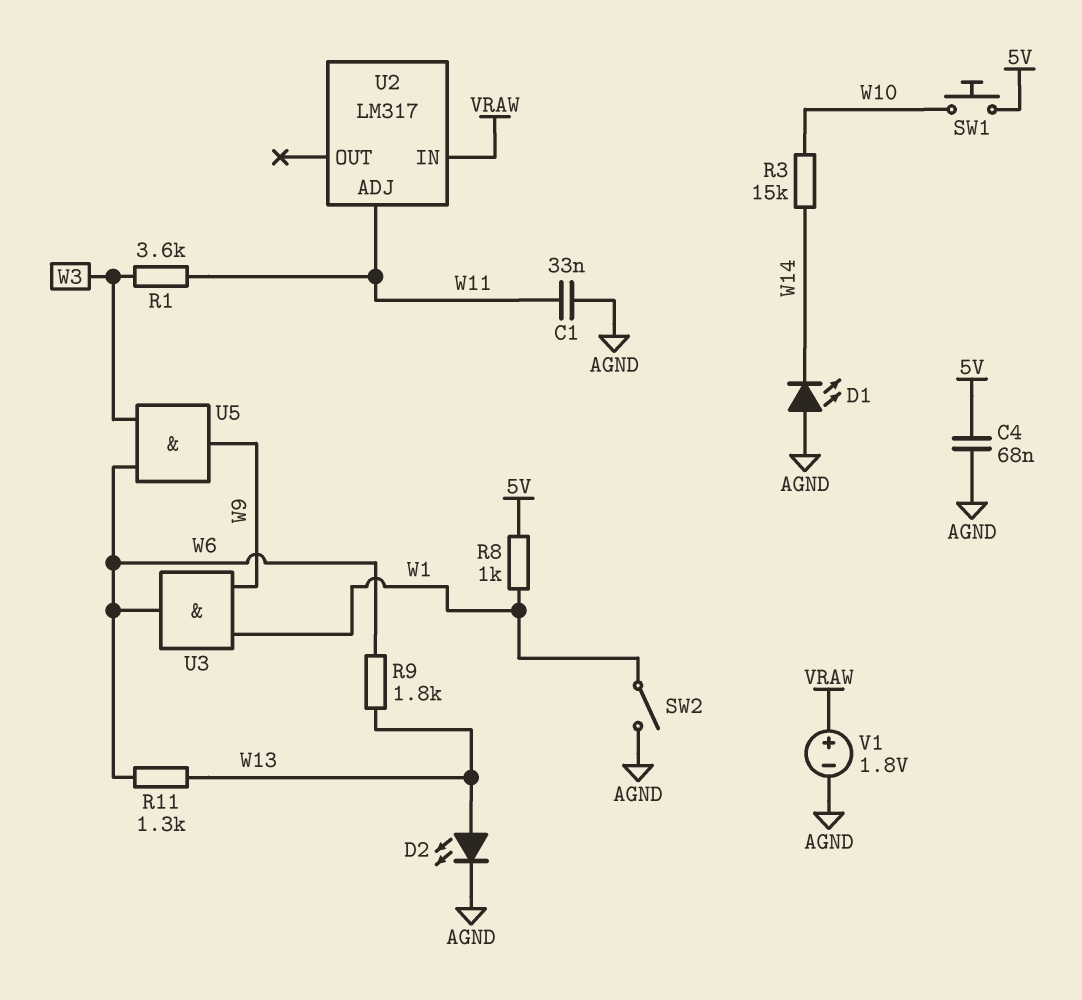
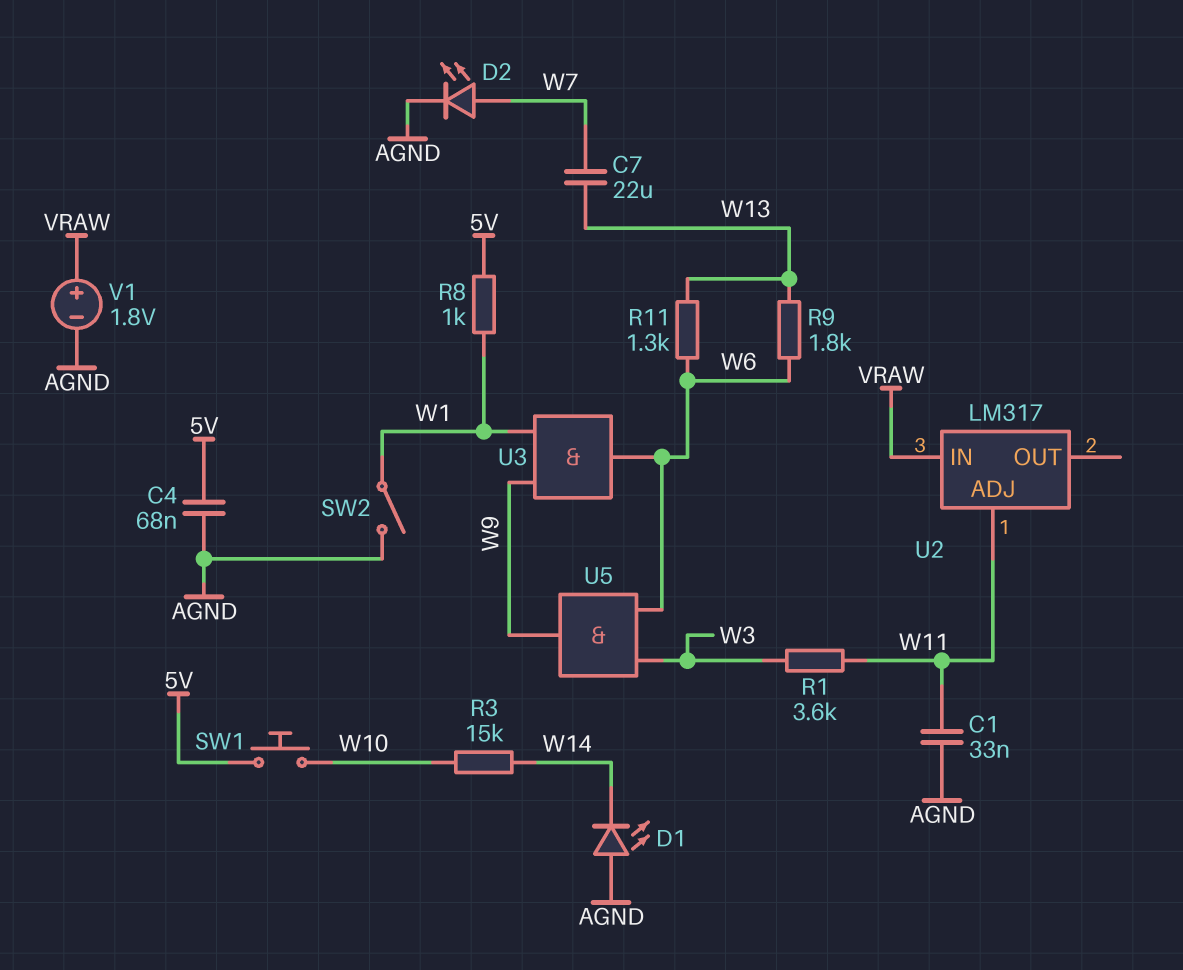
C7: none -> 22uF (W7, W13)
D2: LED (A W13, K AGND) -> LED (A W7, K AGND)

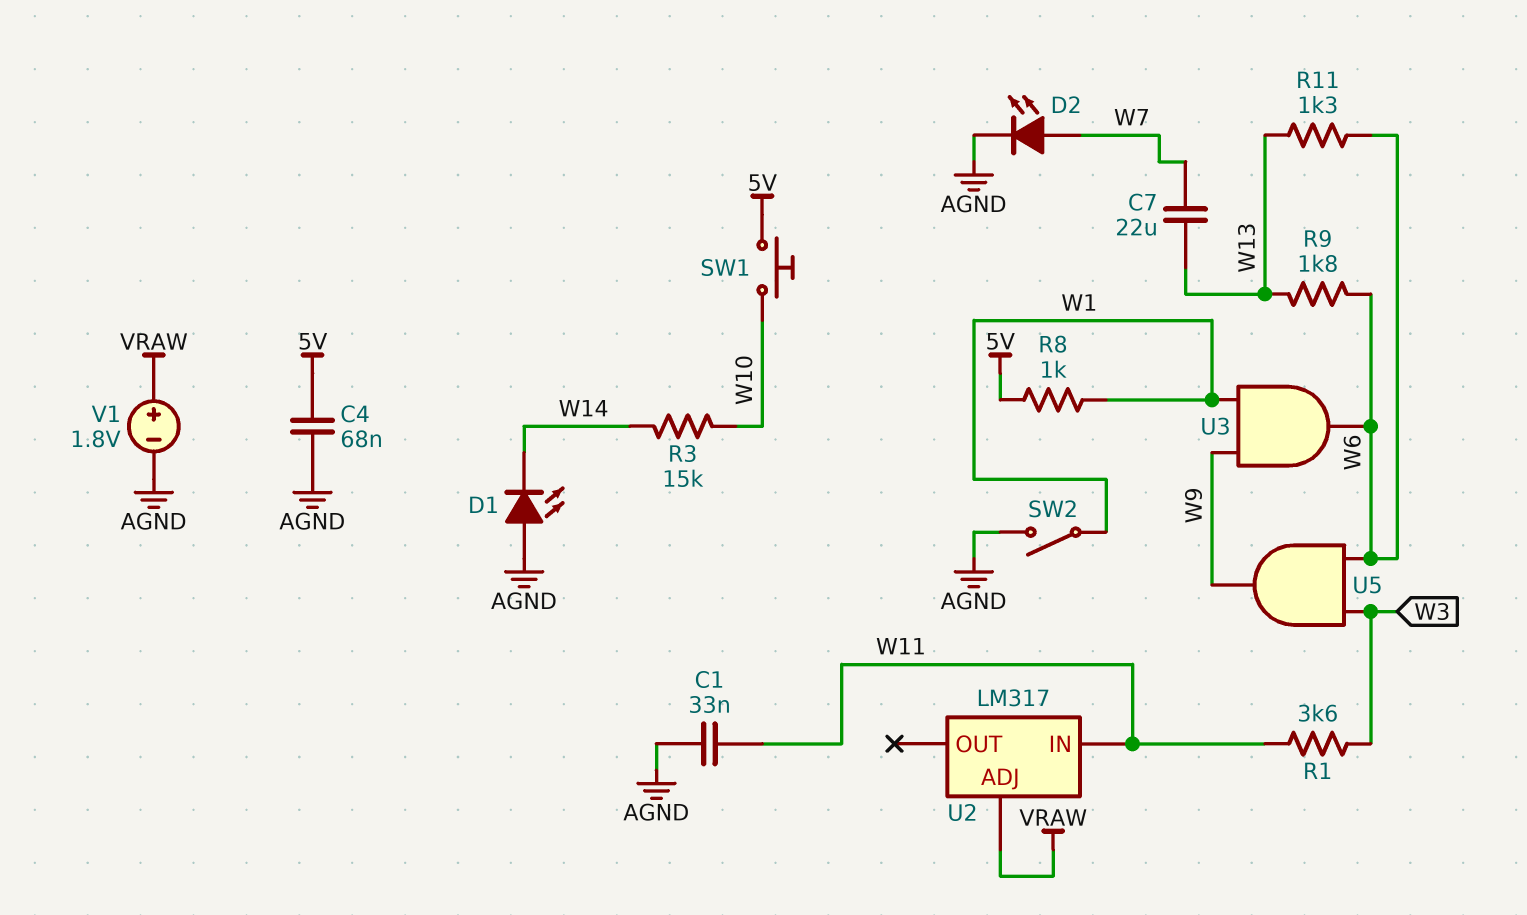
U2 pin ADJ: W11 -> VRAW
U2 pin IN: VRAW -> W11

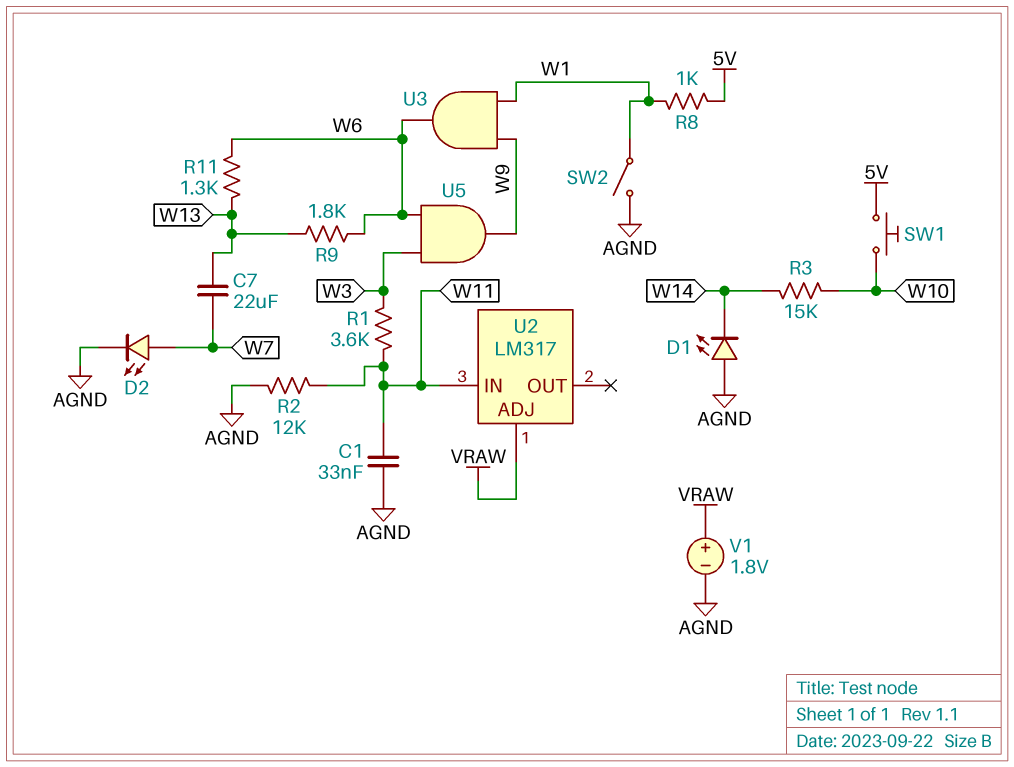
C4: 68nF (5V, AGND) -> none
R2: none -> 12k (AGND, W11)

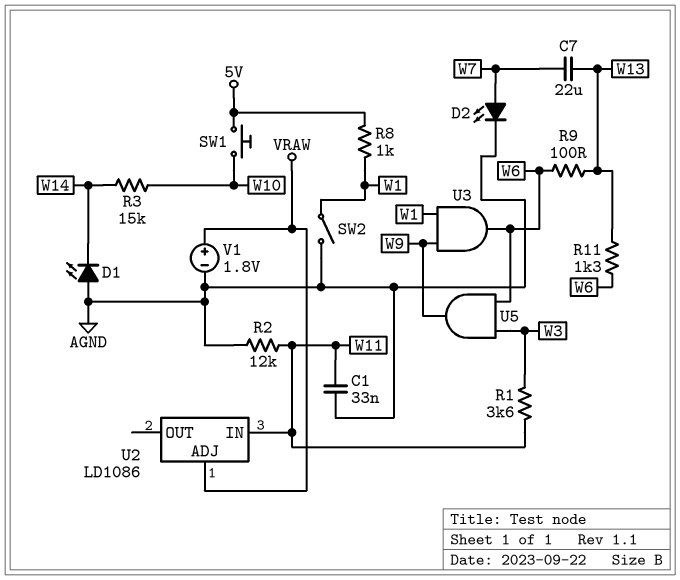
R9: 1.8k (W6, W13) -> 100 (W6, W13)
U2: LM317 -> LD1086

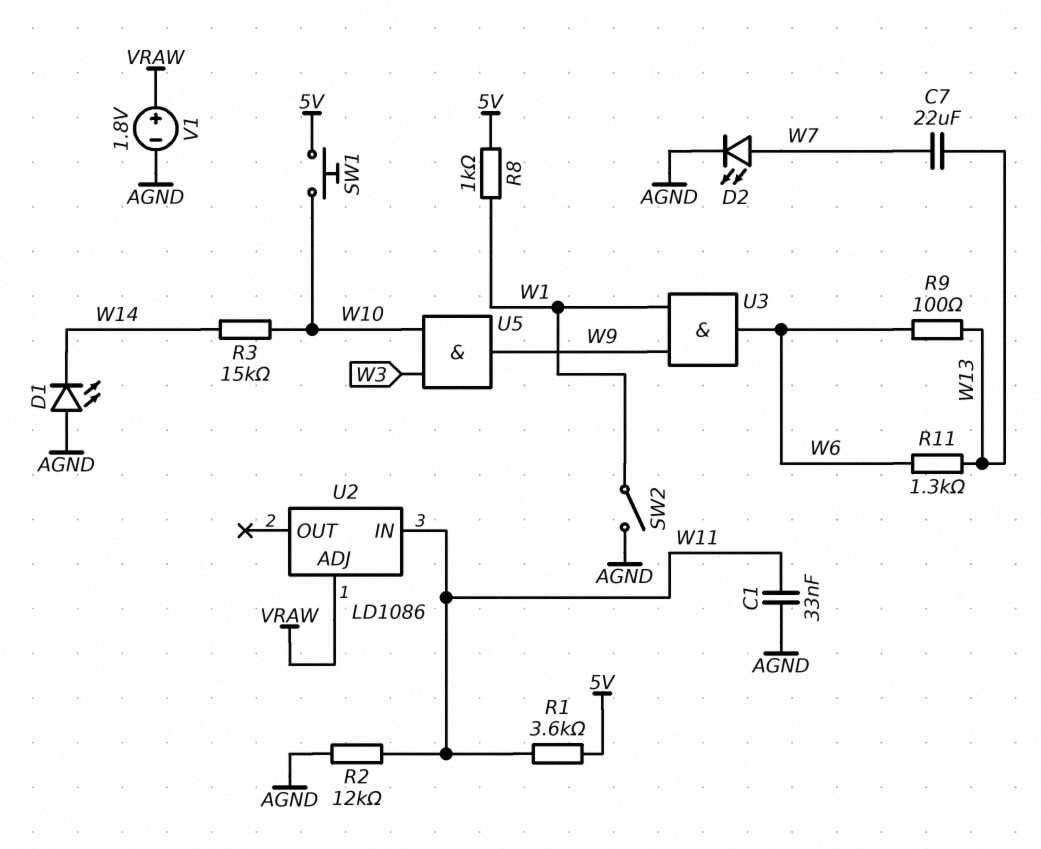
R1: 3.6k (W3, W11) -> 3.6k (5V, W11)
U5: AND (in W3, in W6, out W9) -> AND (in W3, in W10, out W9)

